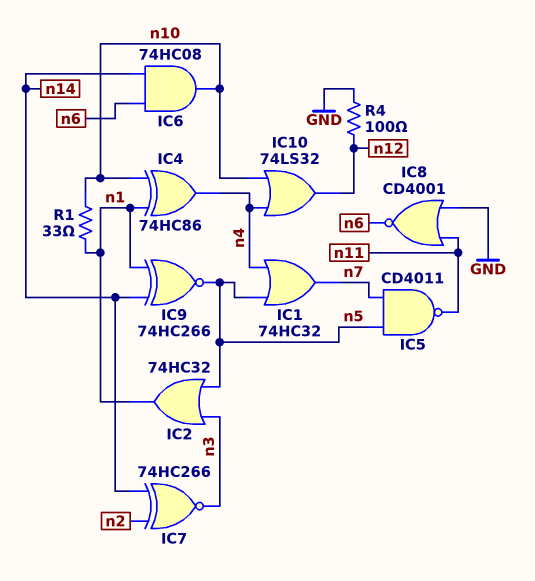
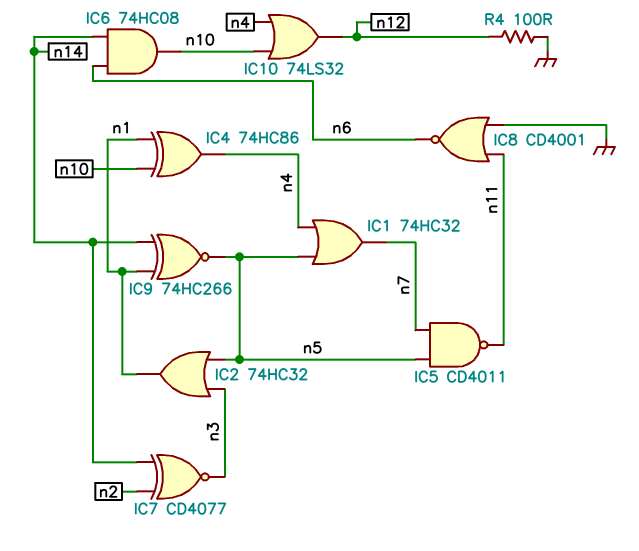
IC7: XNOR 74HC266 (in n2, in n14, out n3) -> XNOR CD4077 (in n2, in n14, out n3)
R1: 33 (n1, n10) -> none

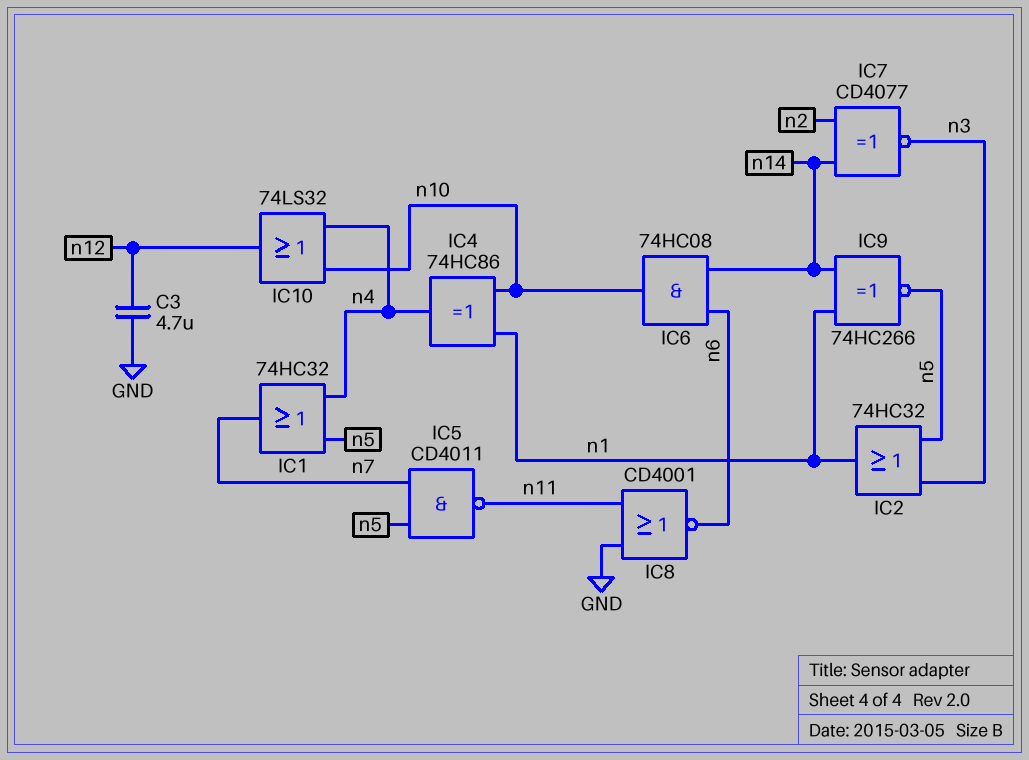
C3: none -> 4.7uF (GND, n12)
R4: 100 (GND, n12) -> none

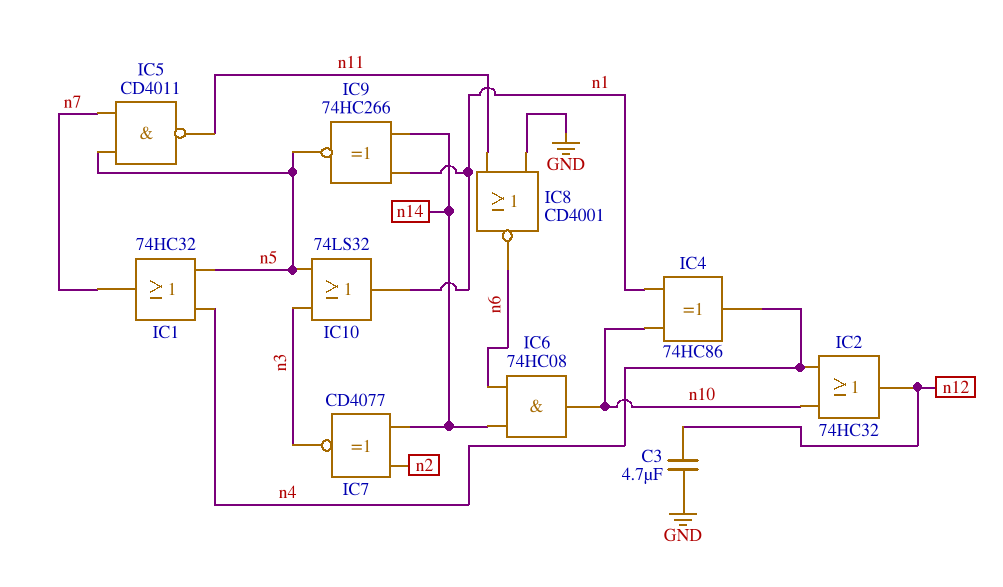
IC2: OR 74HC32 (in n3, in n5, out n1) -> OR 74HC32 (in n4, in n10, out n12)
IC10: OR 74LS32 (in n4, in n10, out n12) -> OR 74LS32 (in n3, in n5, out n1)

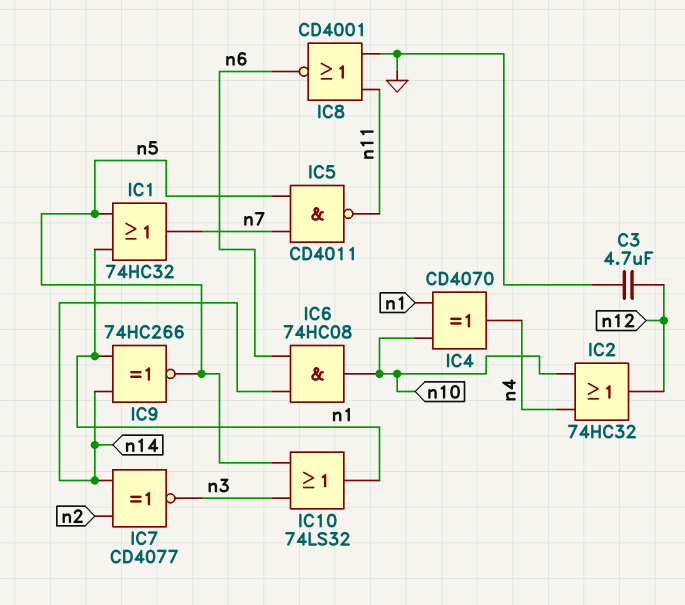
IC1: OR 74HC32 (in n4, in n5, out n7) -> OR 74HC32 (in n1, in n5, out n7)
IC4: XOR 74HC86 (in n1, in n10, out n4) -> XOR CD4070 (in n1, in n10, out n4)

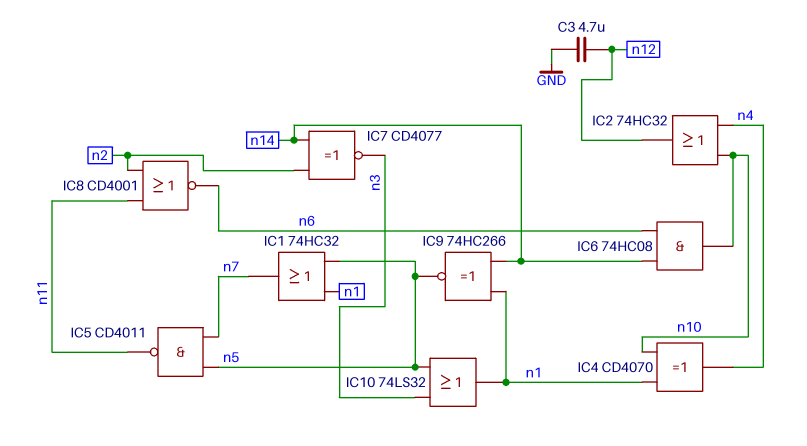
IC8: NOR CD4001 (in GND, in n11, out n6) -> NOR CD4001 (in n2, in n11, out n6)

